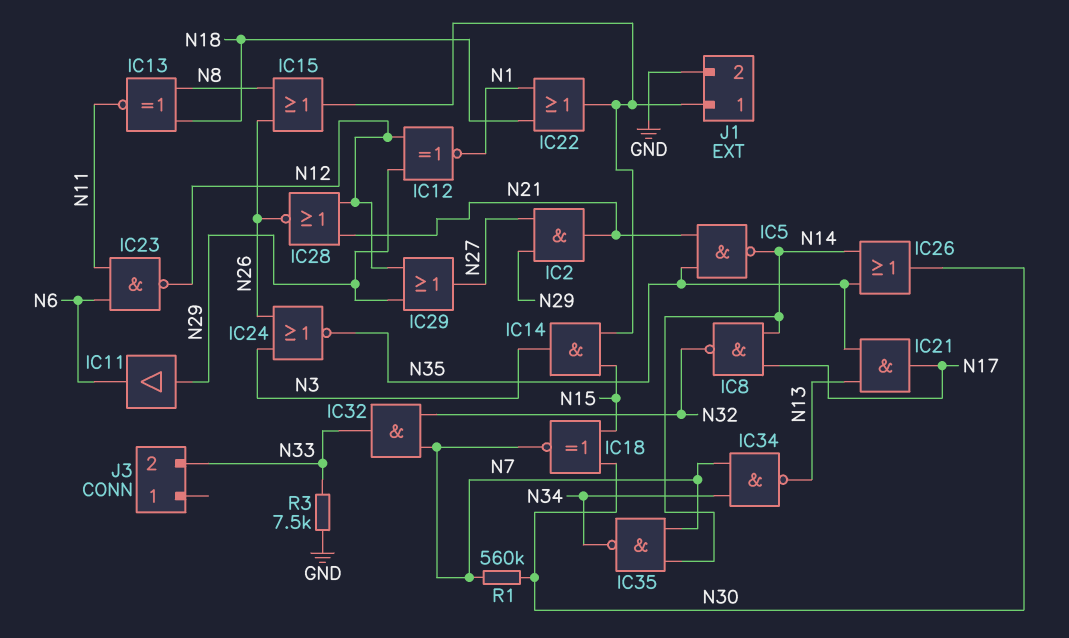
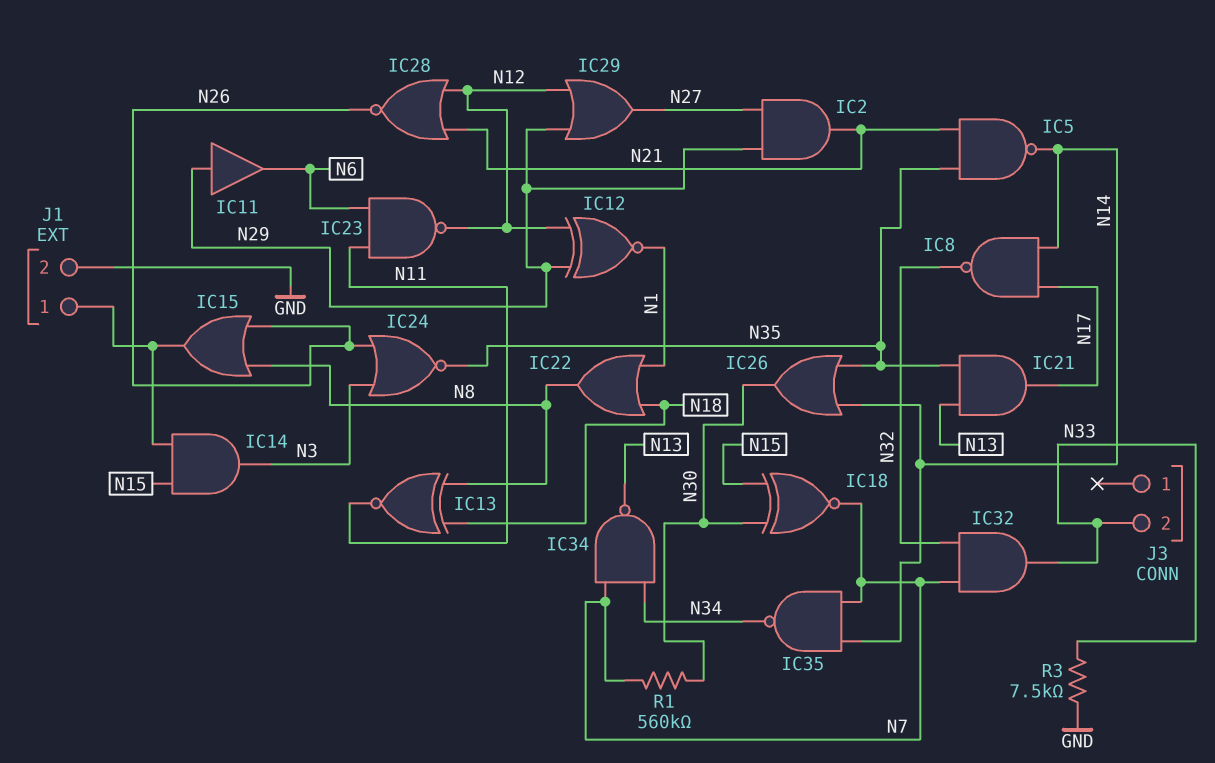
IC22: OR (in N1, in N18, out J1/1) -> OR (in N1, in N18, out N8)

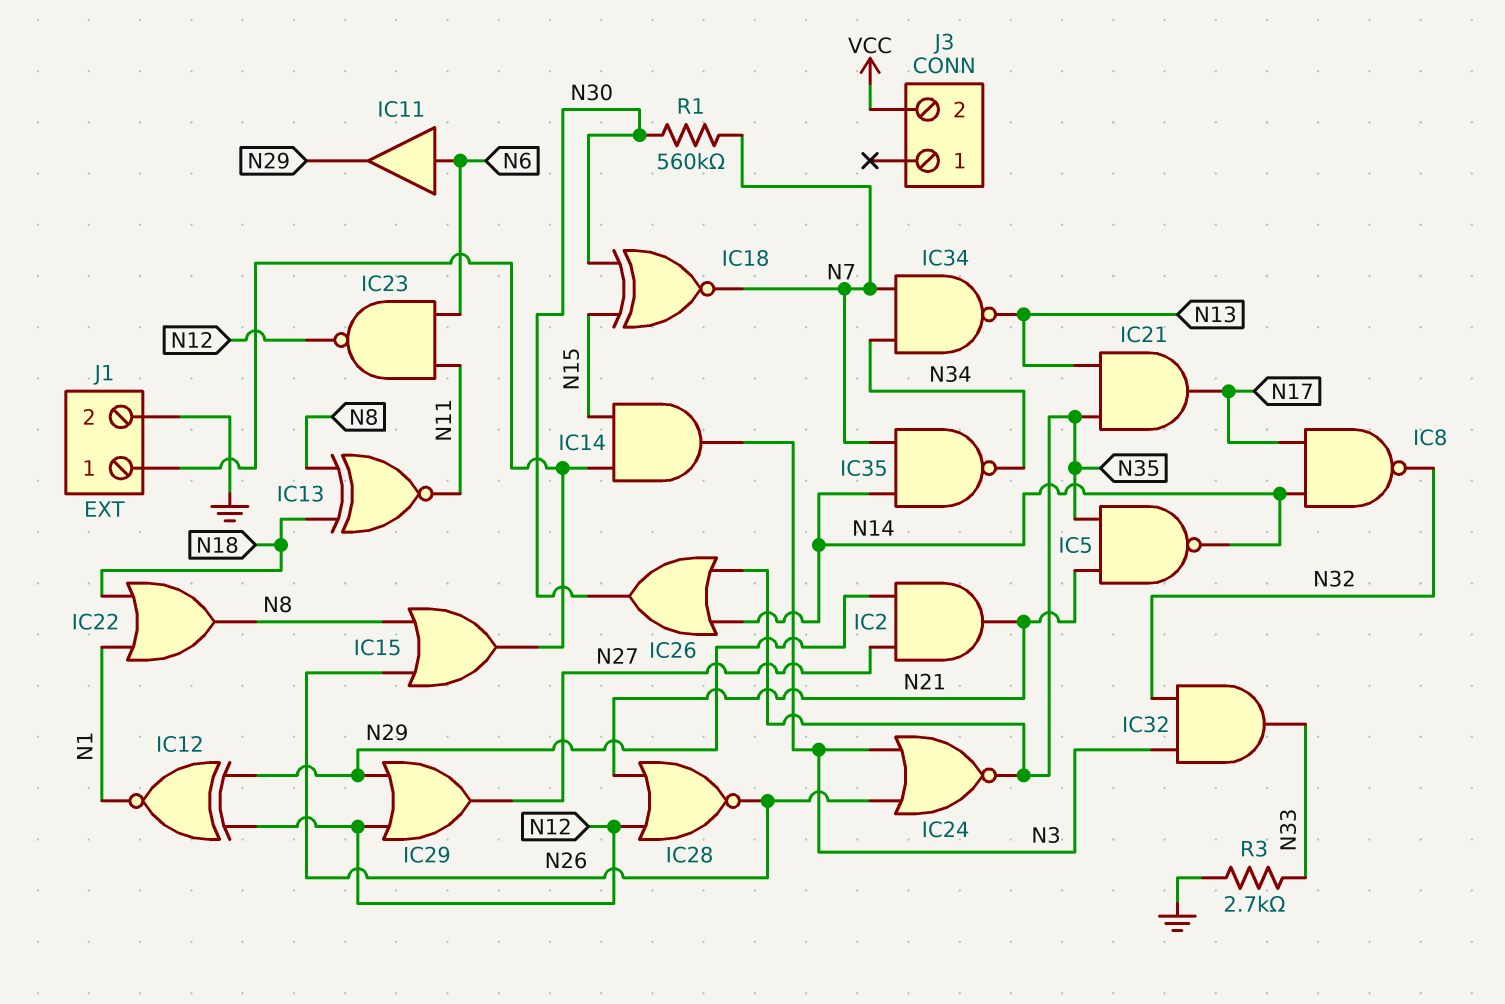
IC11: buffer (in N29, out N6) -> buffer (in N6, out N29)
IC32: AND (in N7, in N32, out N33) -> AND (in N3, in N32, out N33)
J3 pin 2: N33 -> VCC
R3: 7.5k (GND, N33) -> 2.7k (GND, N33)

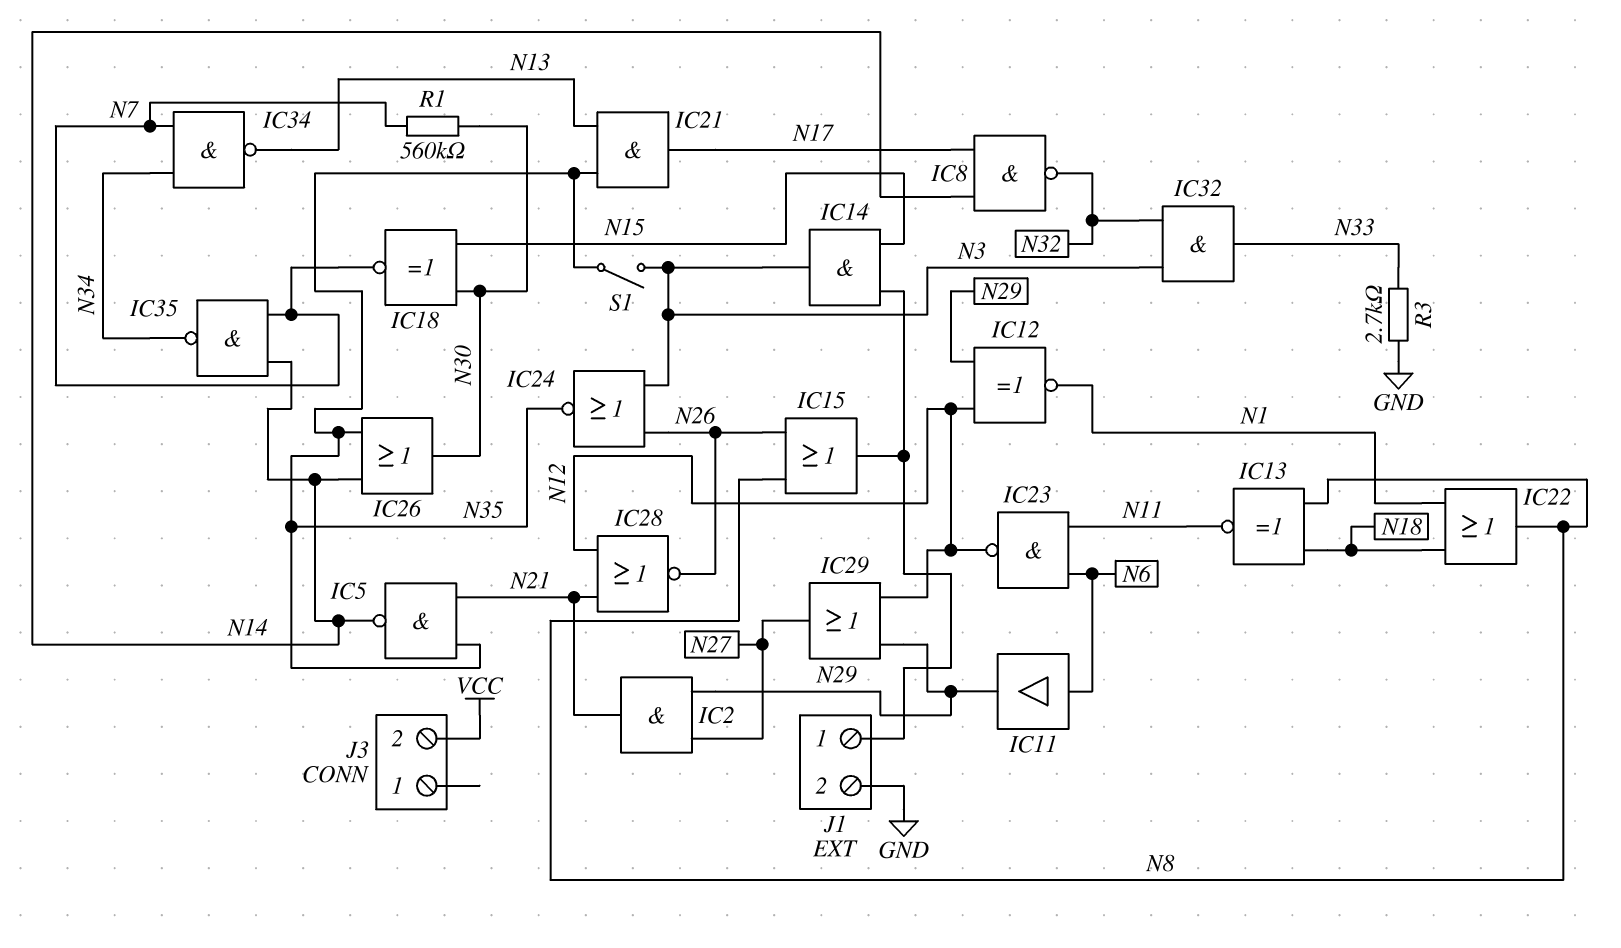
S1: none -> switch (N3, N35)

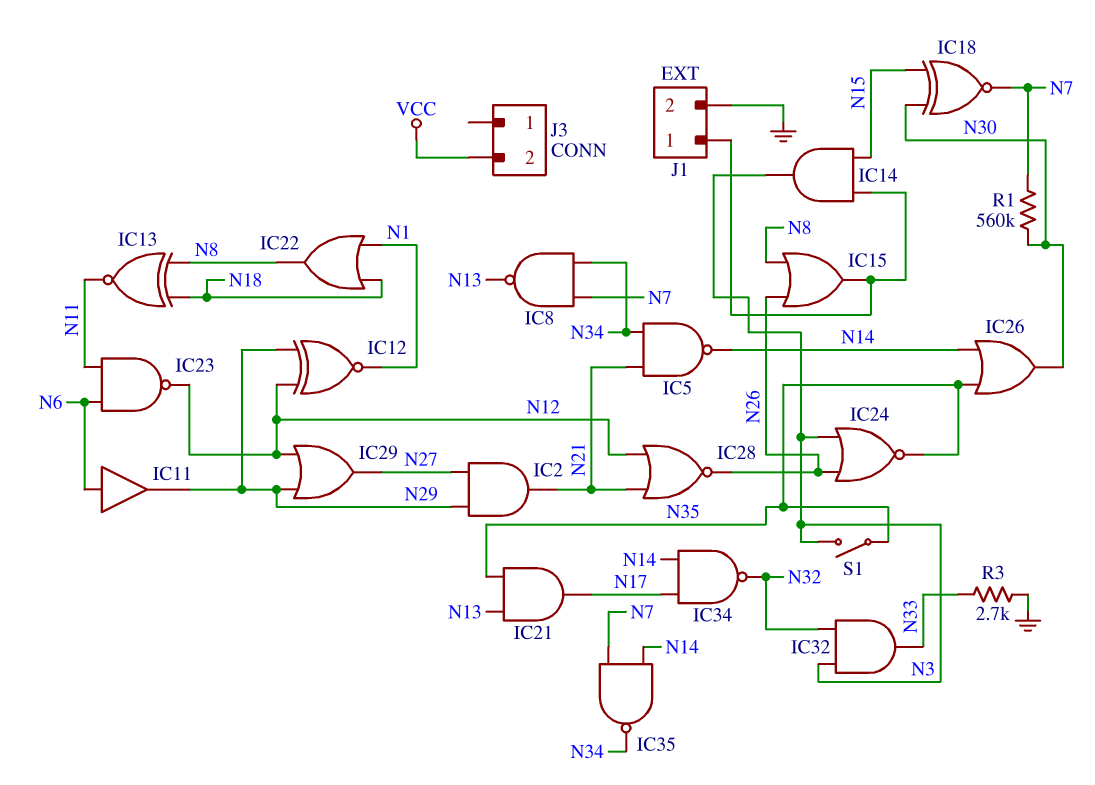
IC5: NAND (in N21, in N35, out N14) -> NAND (in N21, in N34, out N14)
IC8: NAND (in N14, in N17, out N32) -> NAND (in N7, in N34, out N13)
IC34: NAND (in N7, in N34, out N13) -> NAND (in N14, in N17, out N32)

